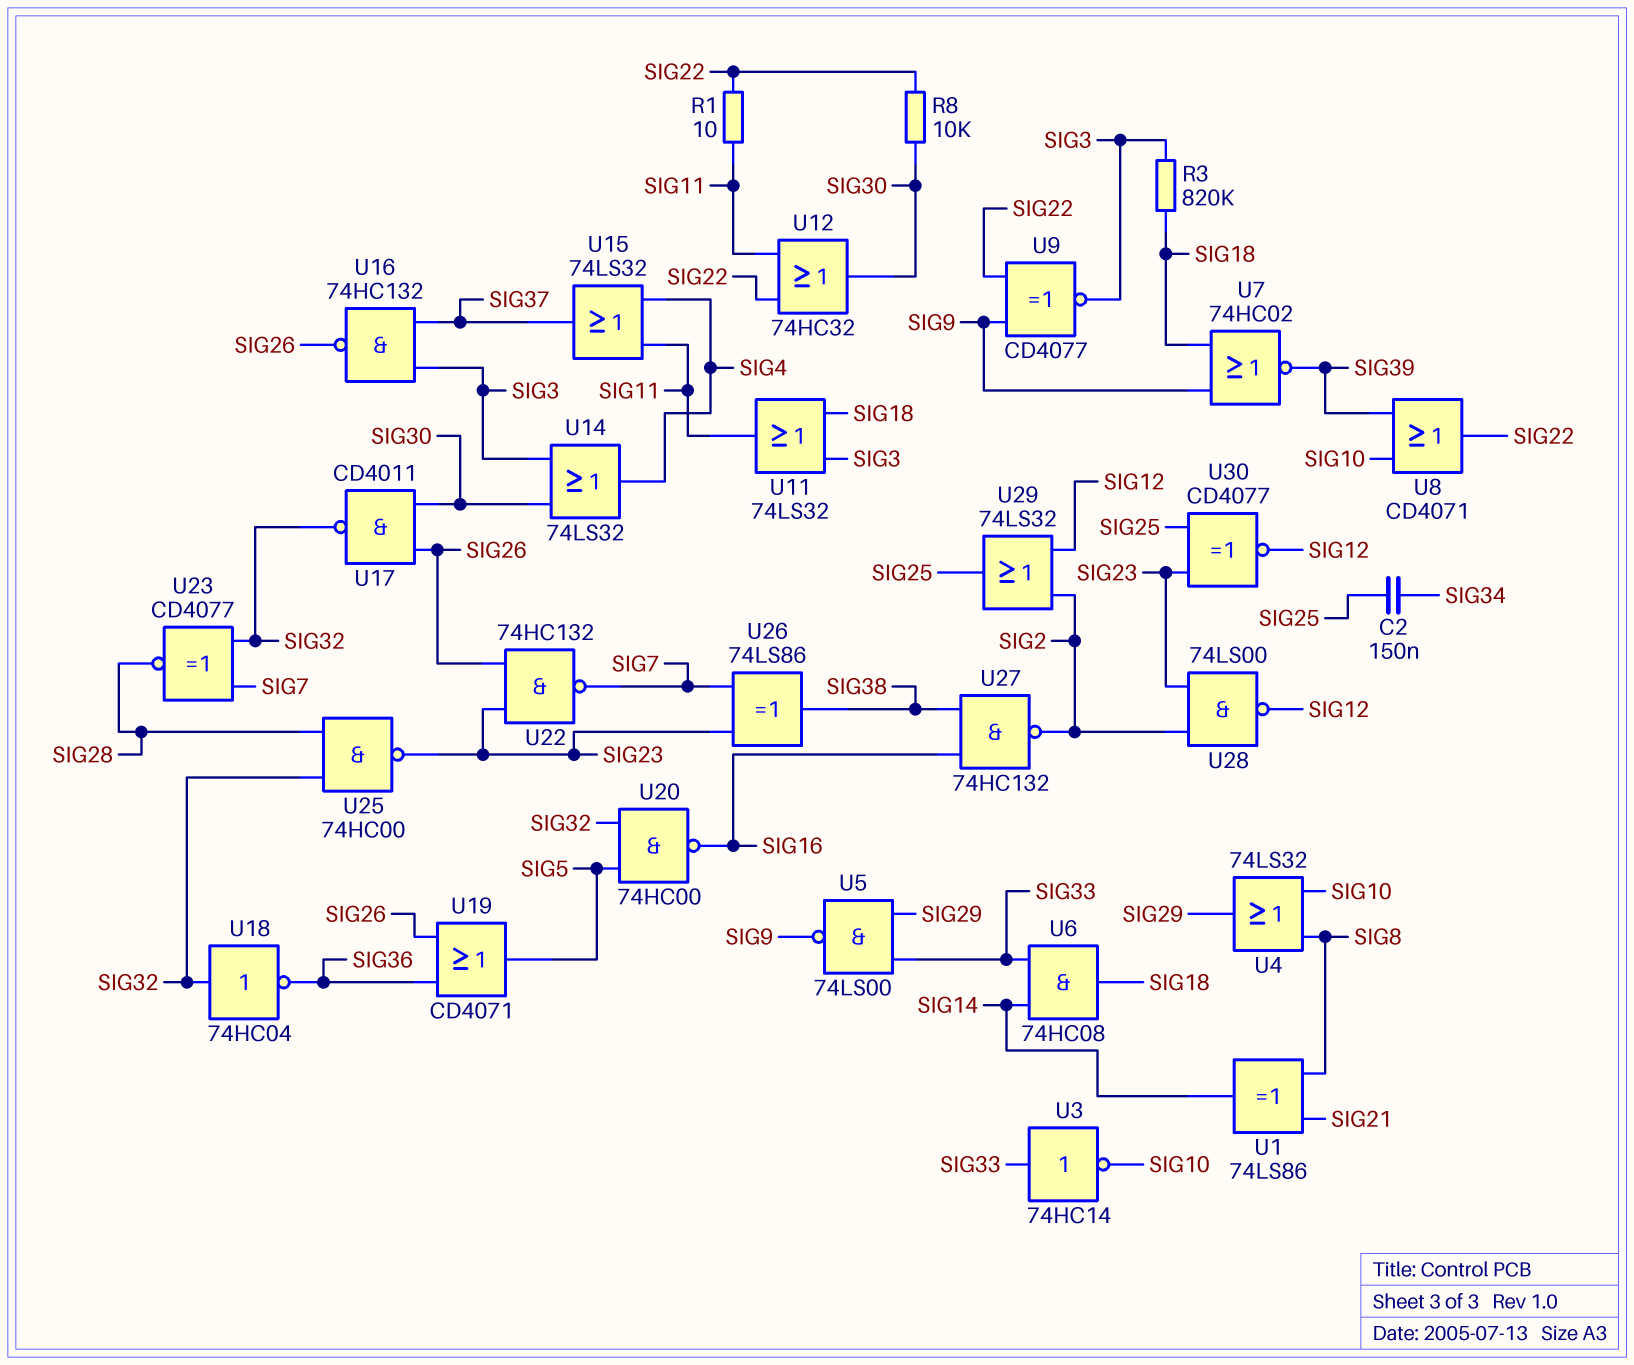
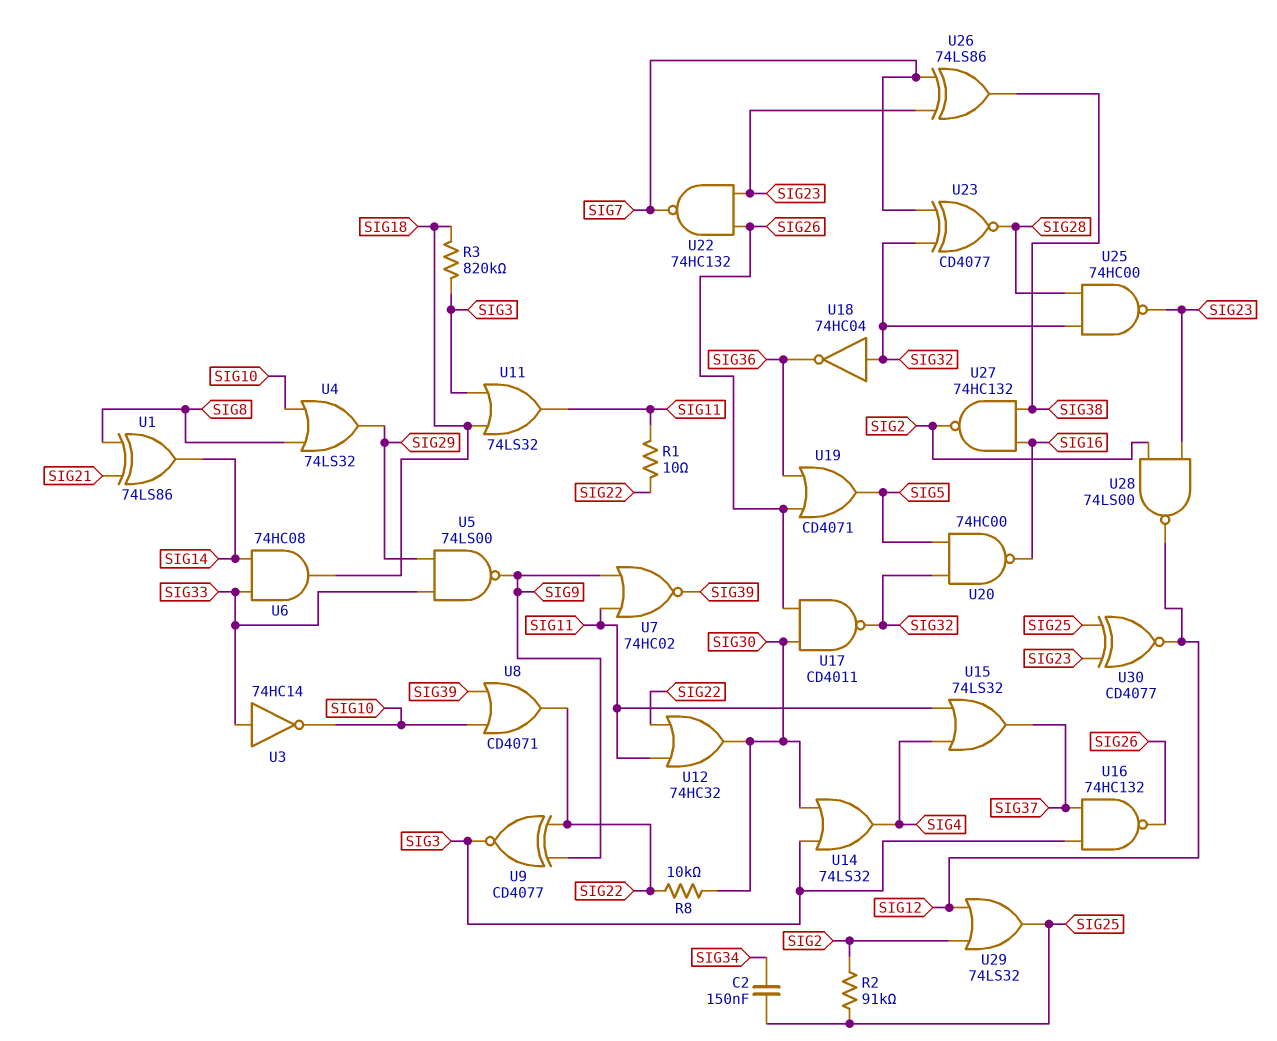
R2: none -> 91k (SIG2, SIG25)
U7: NOR 74HC02 (in SIG9, in SIG18, out SIG39) -> NOR 74HC02 (in SIG9, in SIG11, out SIG39)

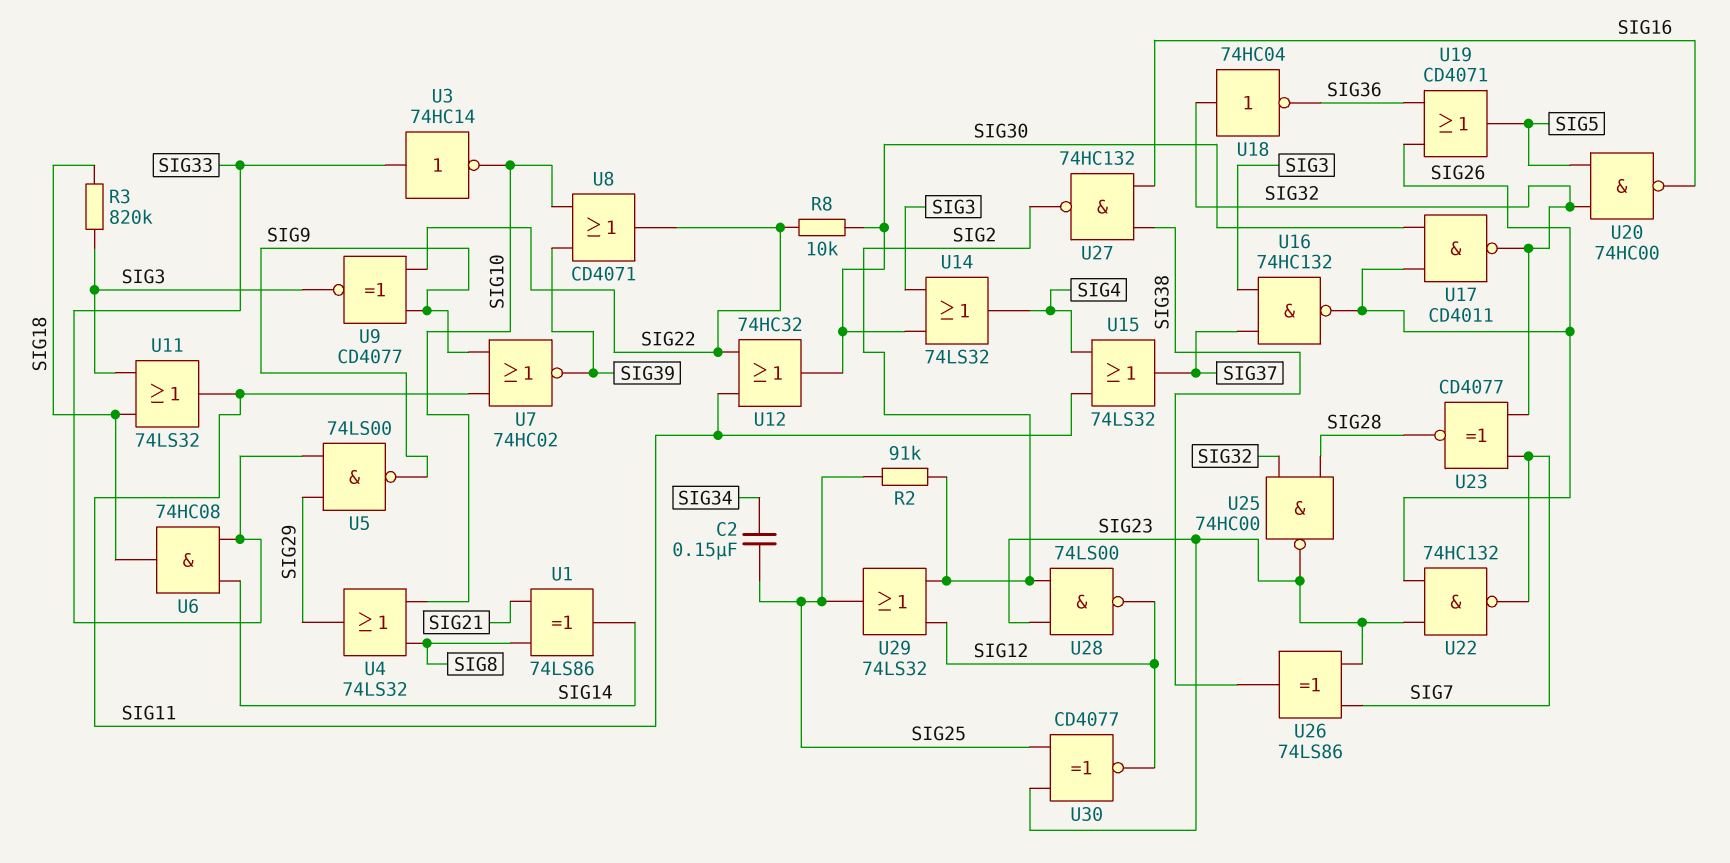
R1: 10 (SIG11, SIG22) -> none

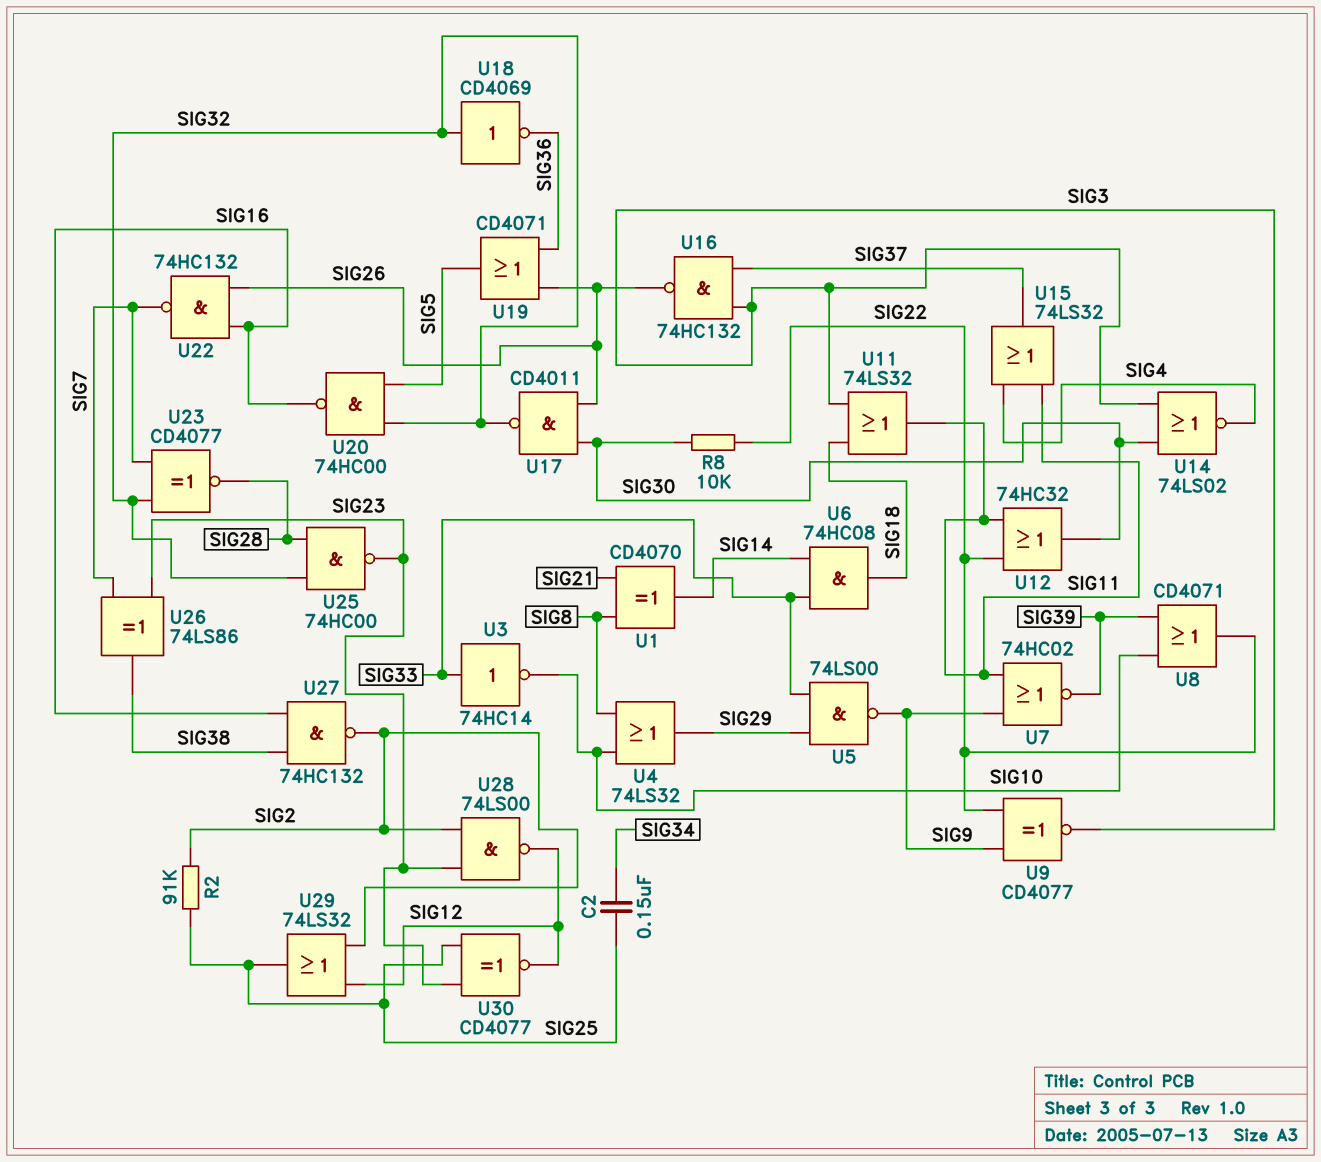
R3: 820k (SIG3, SIG18) -> none
U1: XOR 74LS86 (in SIG8, in SIG21, out SIG14) -> XOR CD4070 (in SIG8, in SIG21, out SIG14)
U14: OR 74LS32 (in SIG3, in SIG30, out SIG4) -> NOR 74LS02 (in SIG3, in SIG30, out SIG4)
U18: NOT 74HC04 (in SIG32, out SIG36) -> NOT CD4069 (in SIG32, out SIG36)
U22: NAND 74HC132 (in SIG23, in SIG26, out SIG7) -> NAND 74HC132 (in SIG16, in SIG26, out SIG7)

